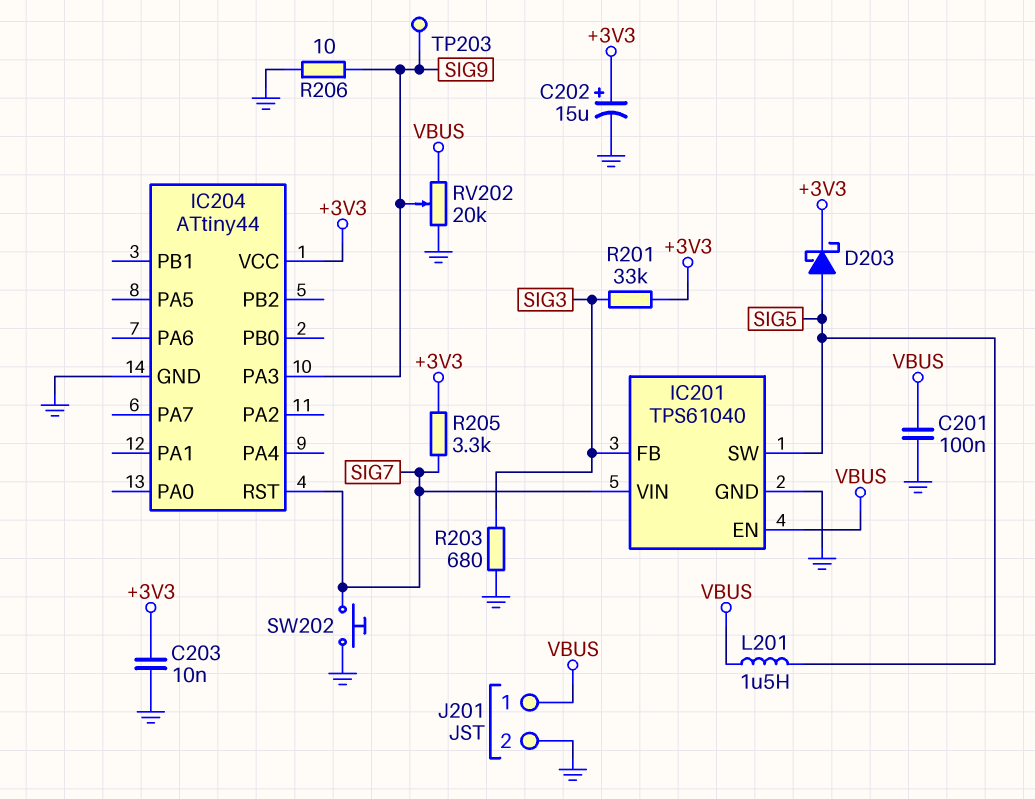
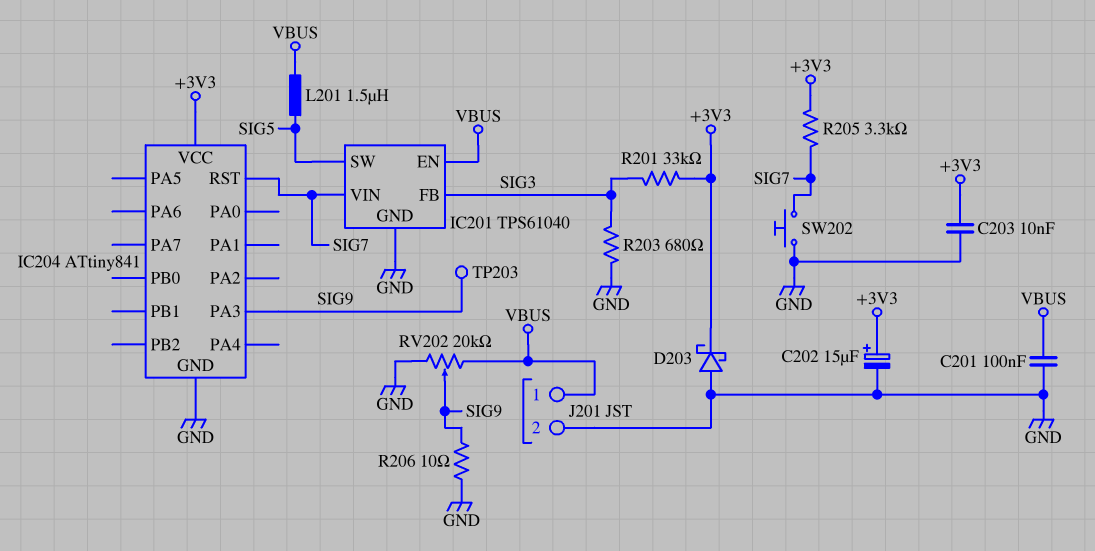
D203: schottky (A SIG5, K +3V3) -> schottky (A GND, K +3V3)
IC204: ATtiny44 -> ATtiny841

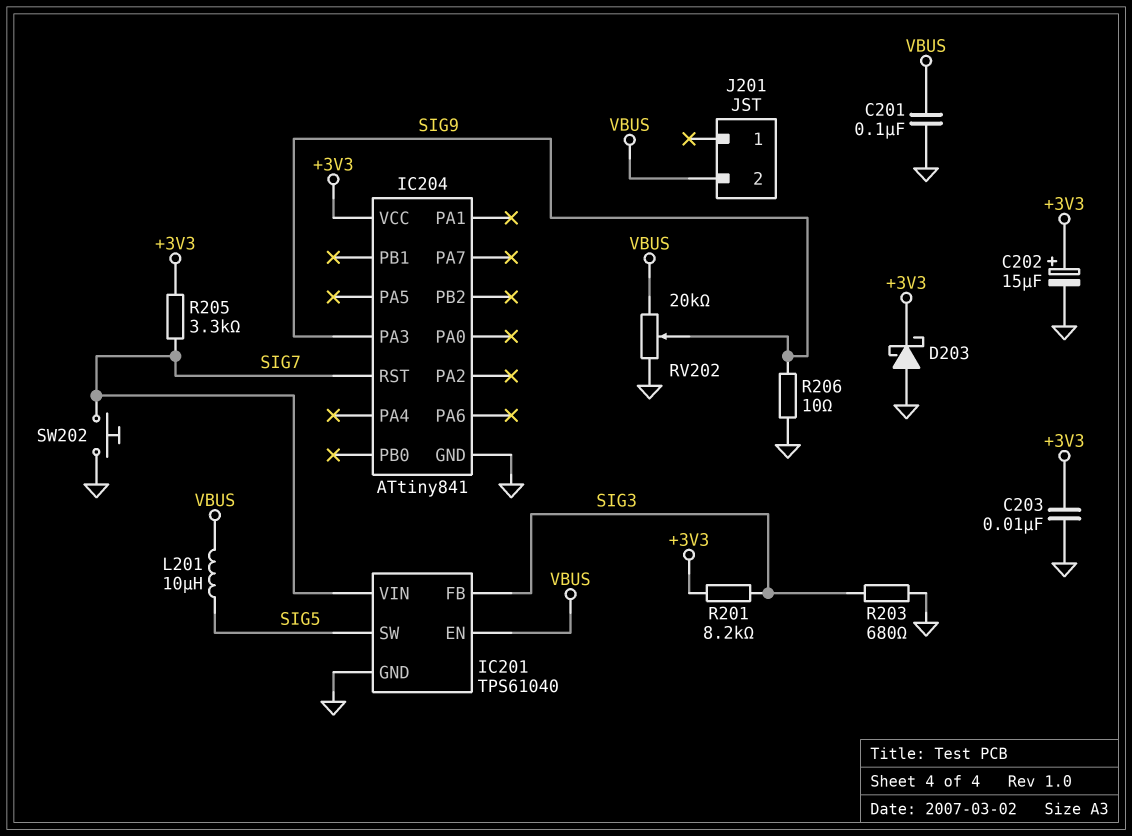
J201 pin 1: VBUS -> none
J201 pin 2: GND -> VBUS
L201: 1.5uH (SIG5, VBUS) -> 10uH (SIG5, VBUS)
R201: 33k (+3V3, SIG3) -> 8.2k (+3V3, SIG3)
TP203: test point (SIG9) -> none

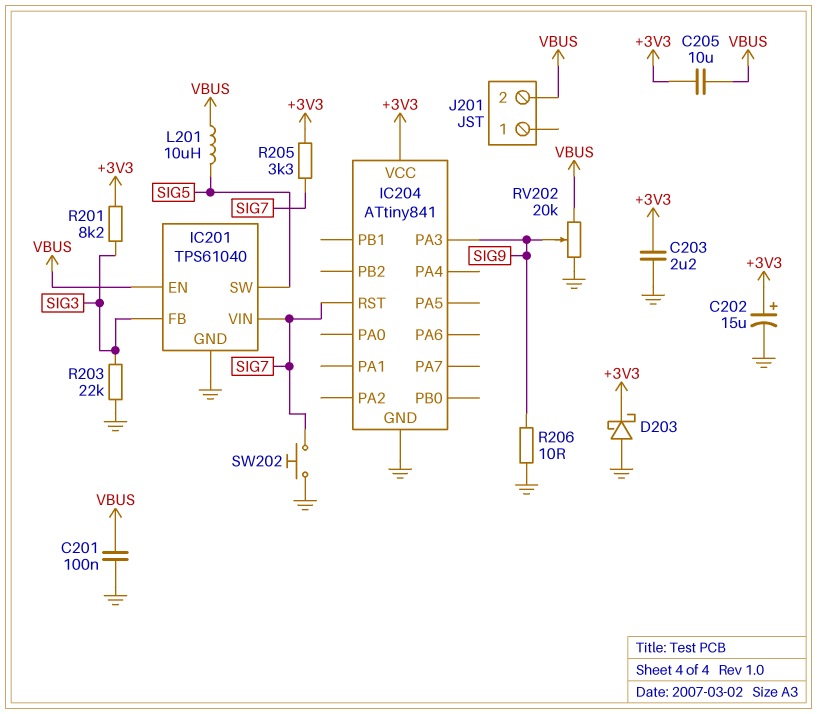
C203: 10nF (+3V3, GND) -> 2.2uF (+3V3, GND)
C205: none -> 10uF (+3V3, VBUS)
R203: 680 (GND, SIG3) -> 22k (GND, SIG3)

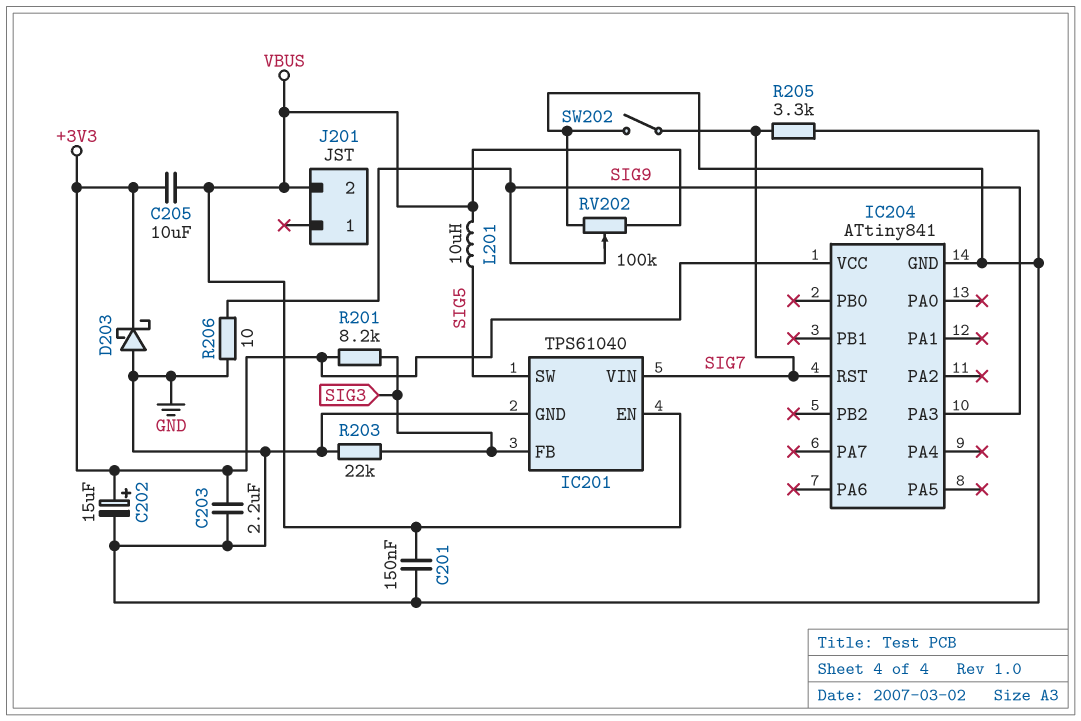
C201: 100nF (GND, VBUS) -> 150nF (GND, VBUS)
R205: 3.3k (+3V3, SIG7) -> 3.3k (GND, SIG7)
RV202: 20k (GND, VBUS, wiper SIG9) -> 100k (GND, VBUS, wiper SIG9)
SW202: button (GND, SIG7) -> switch (GND, SIG7)

